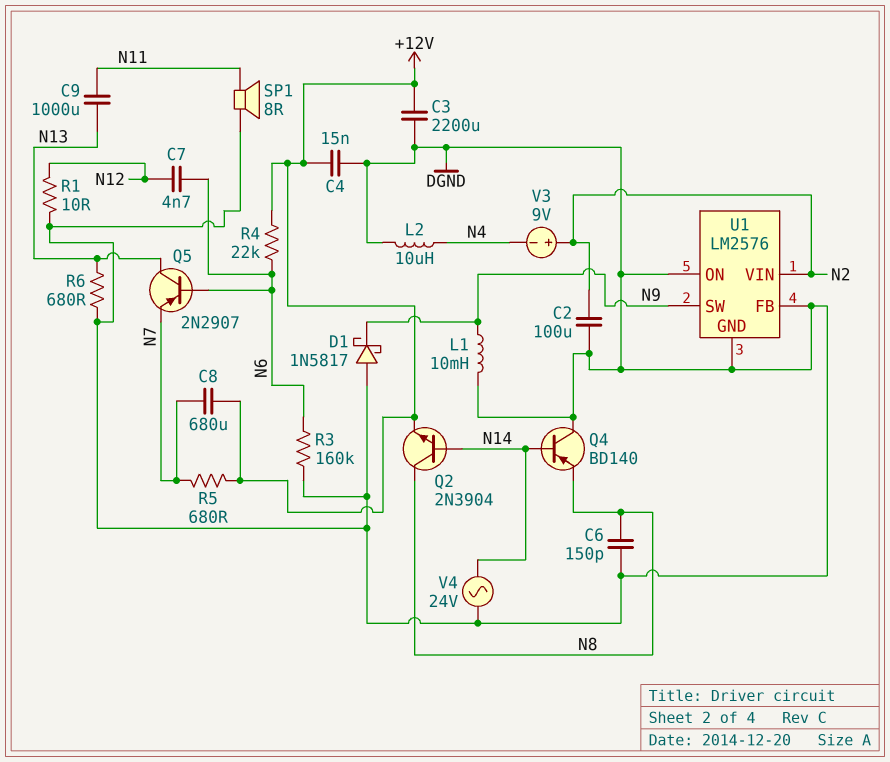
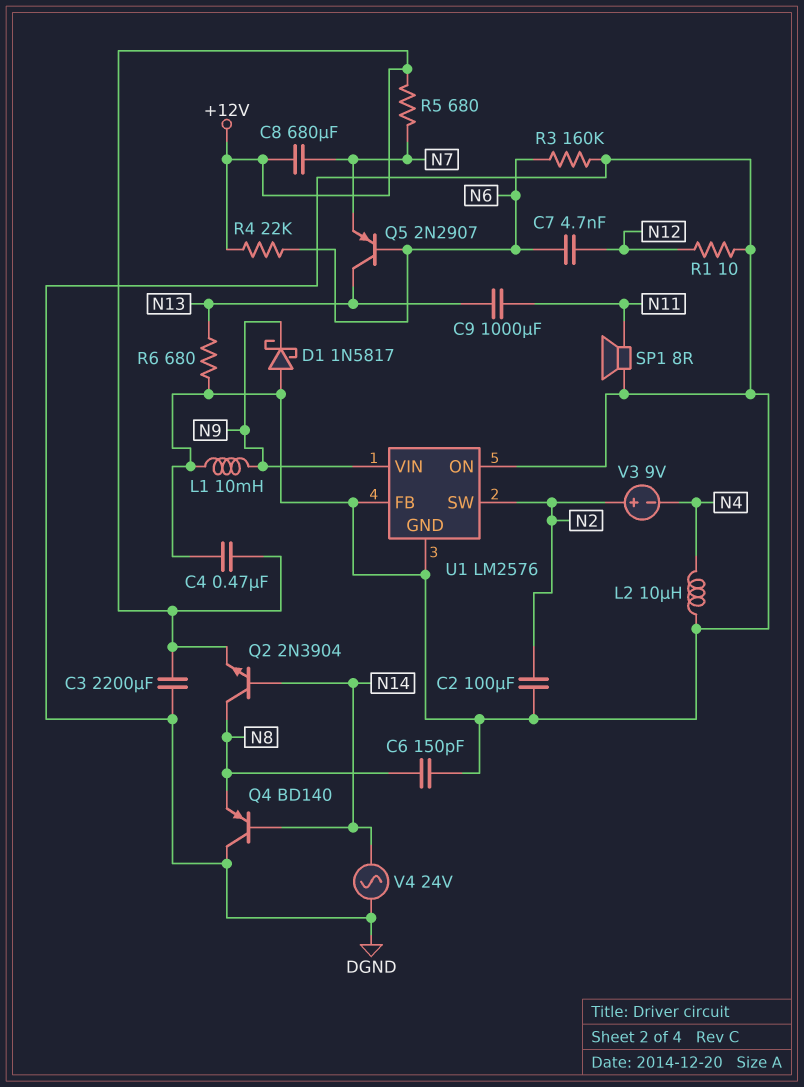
C4: 15nF (+12V, DGND) -> 470nF (+12V, DGND)
U1 pin SW: N9 -> N2
U1 pin VIN: N2 -> N9

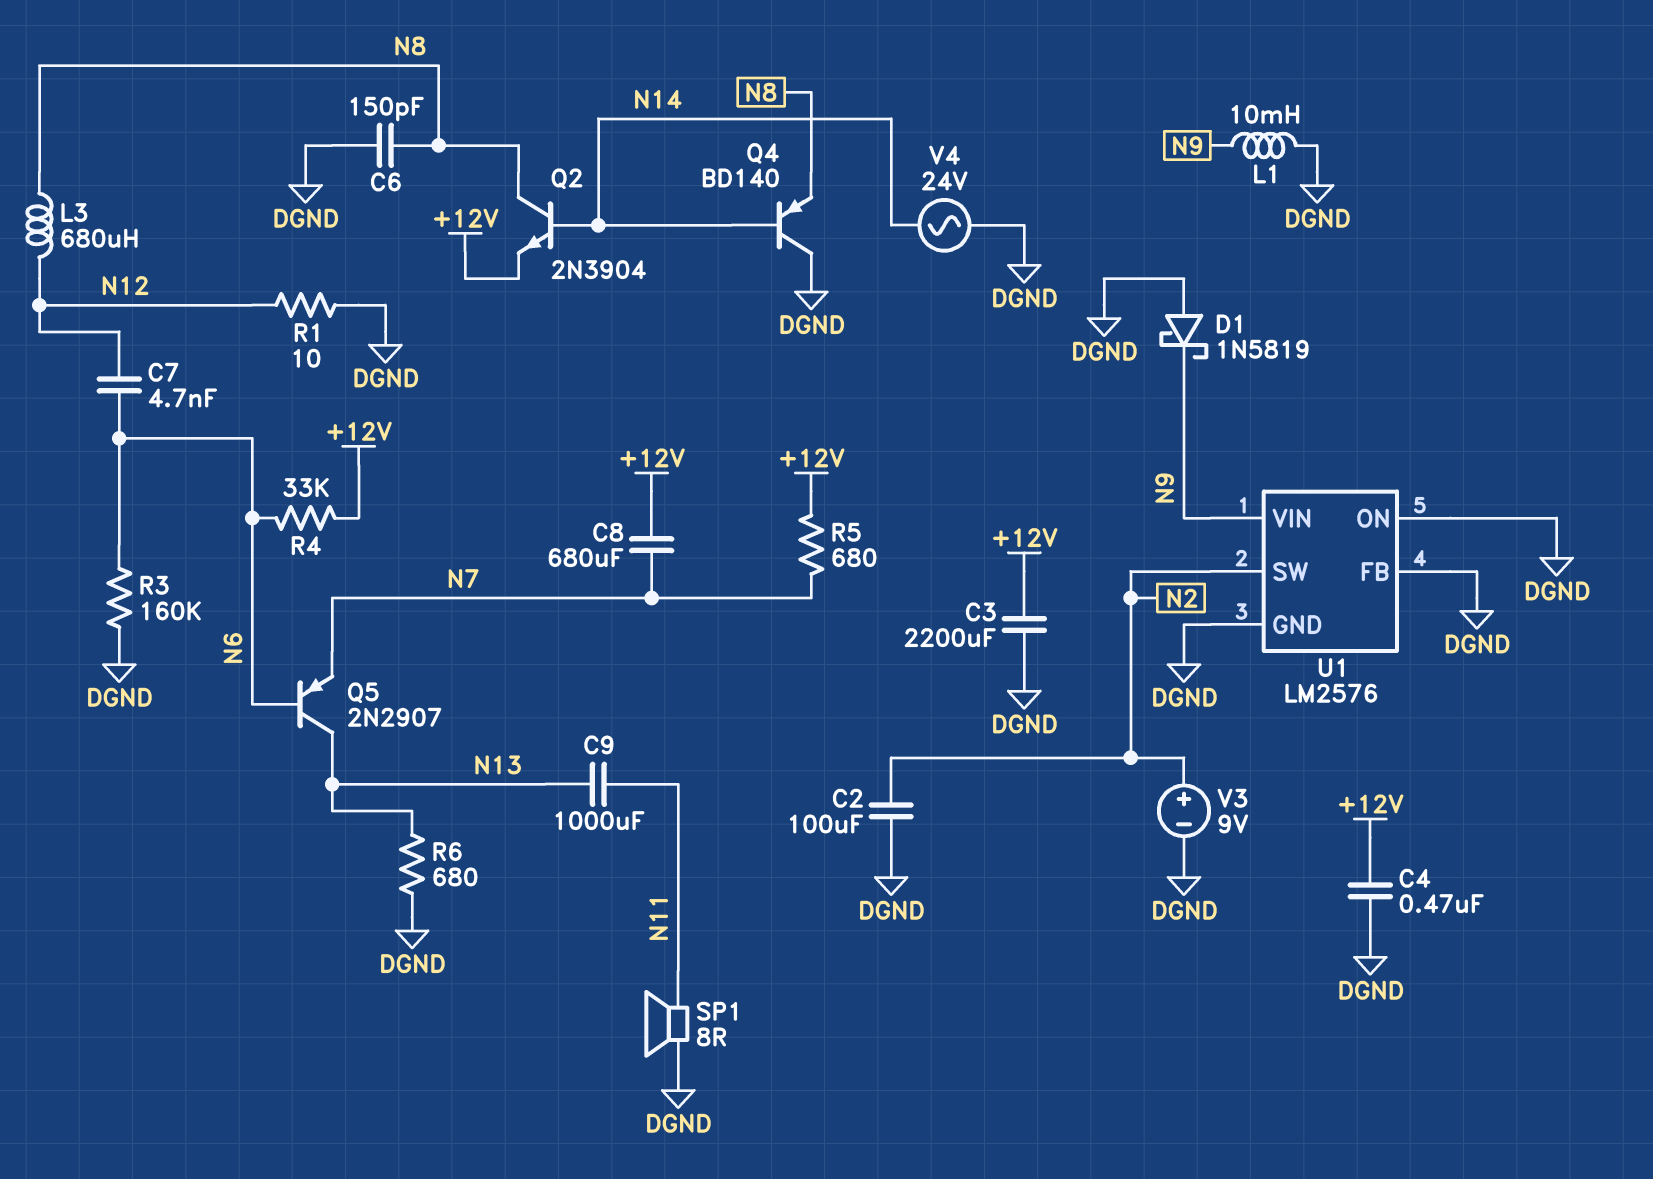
D1: schottky 1N5817 (A DGND, K N9) -> schottky 1N5819 (A DGND, K N9)
L2: 10uH (DGND, N4) -> none
L3: none -> 680uH (N8, N12)
R4: 22k (+12V, N6) -> 33k (+12V, N6)
V3: 9V (plus N2, minus N4) -> 9V (plus N2, minus DGND)

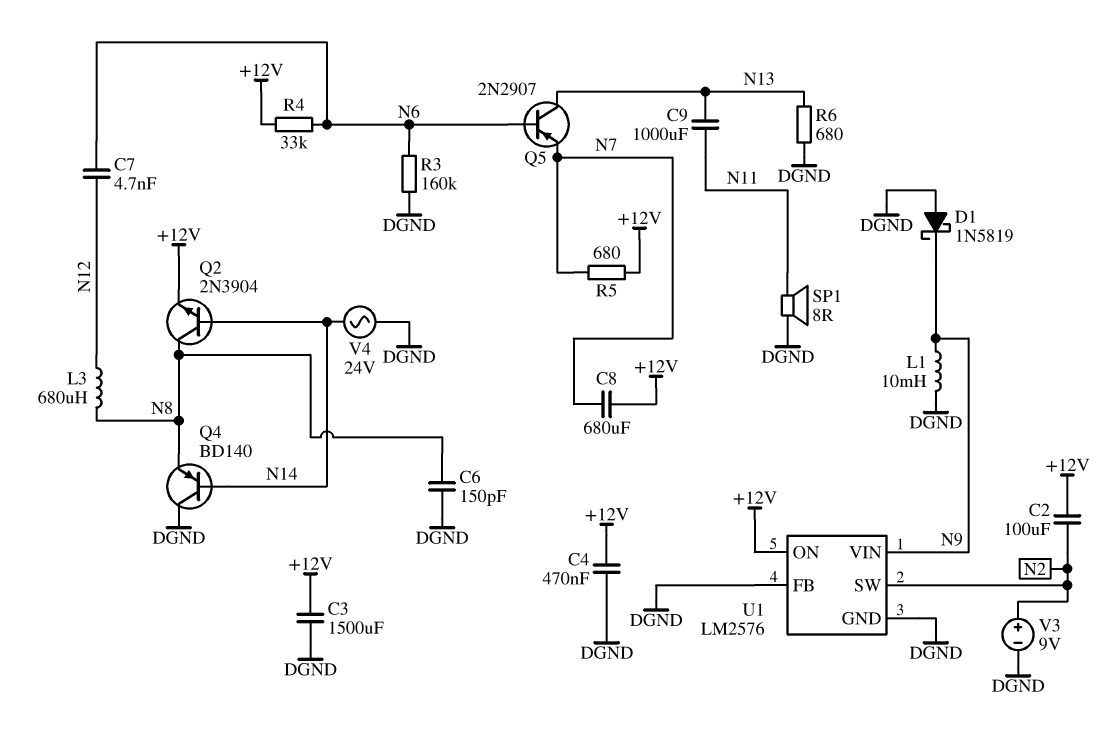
C2: 100uF (DGND, N2) -> 100uF (+12V, N2)
C3: 2200uF (+12V, DGND) -> 1500uF (+12V, DGND)
R1: 10 (DGND, N12) -> none
U1 pin ON: DGND -> +12V

